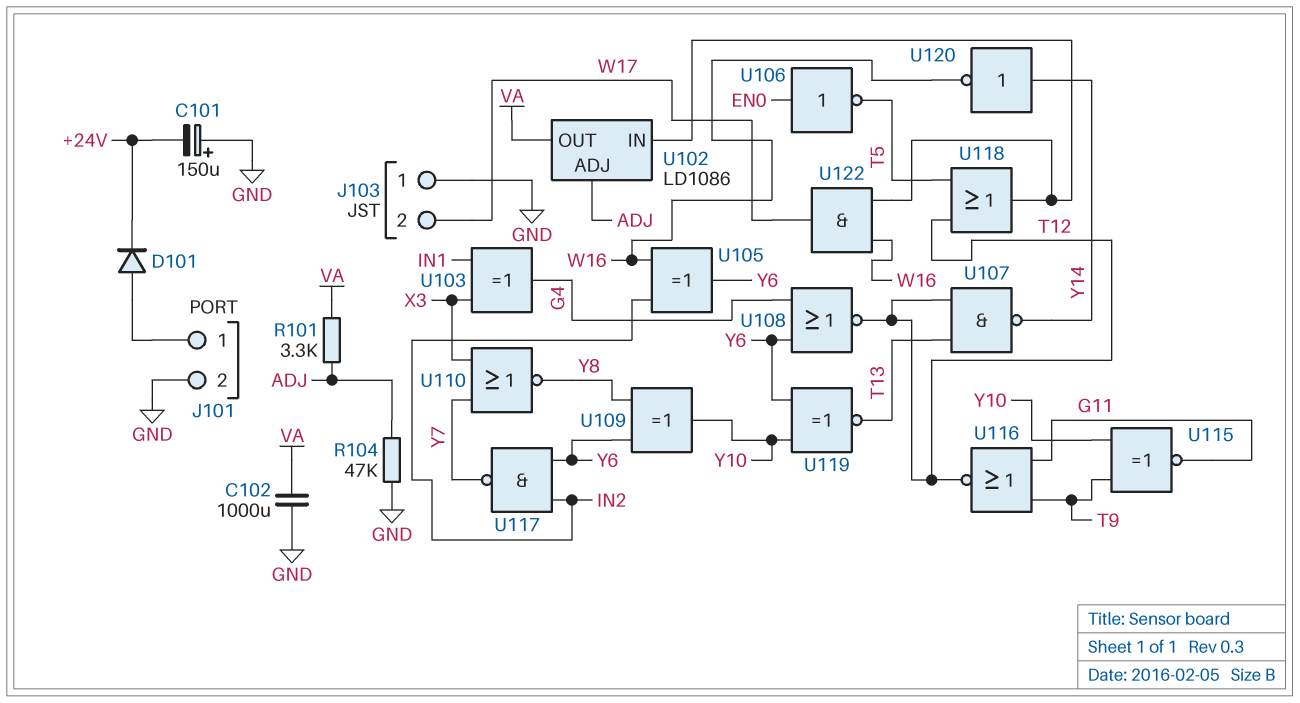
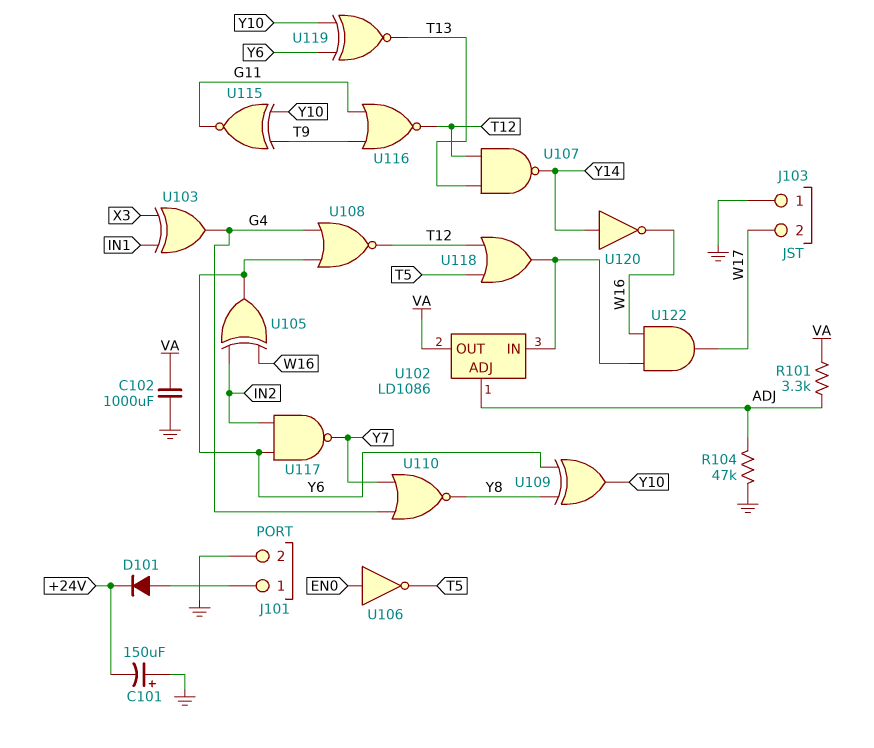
U110: NOR (in X3, in Y7, out Y8) -> NOR (in G4, in Y7, out Y8)

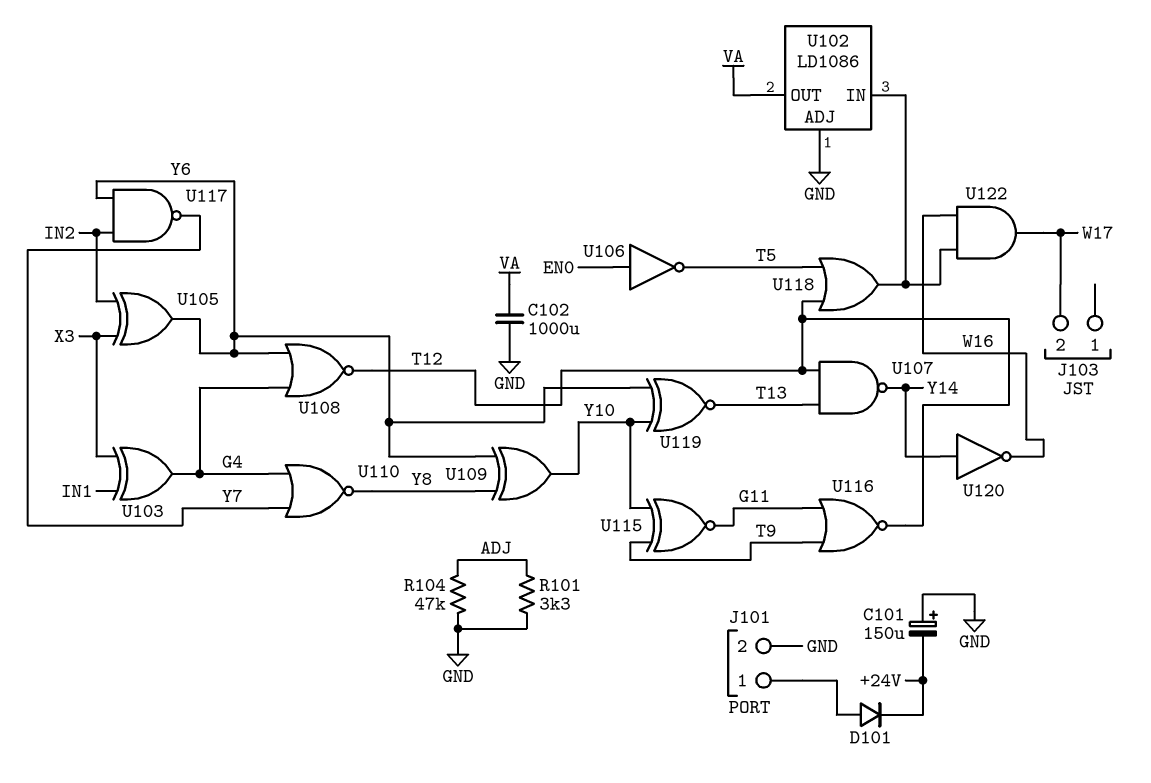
J103 pin 1: GND -> none
R101: 3.3k (ADJ, VA) -> 3.3k (ADJ, GND)
U102 pin ADJ: ADJ -> GND
U105: XOR (in IN2, in W16, out Y6) -> XOR (in IN2, in X3, out Y6)

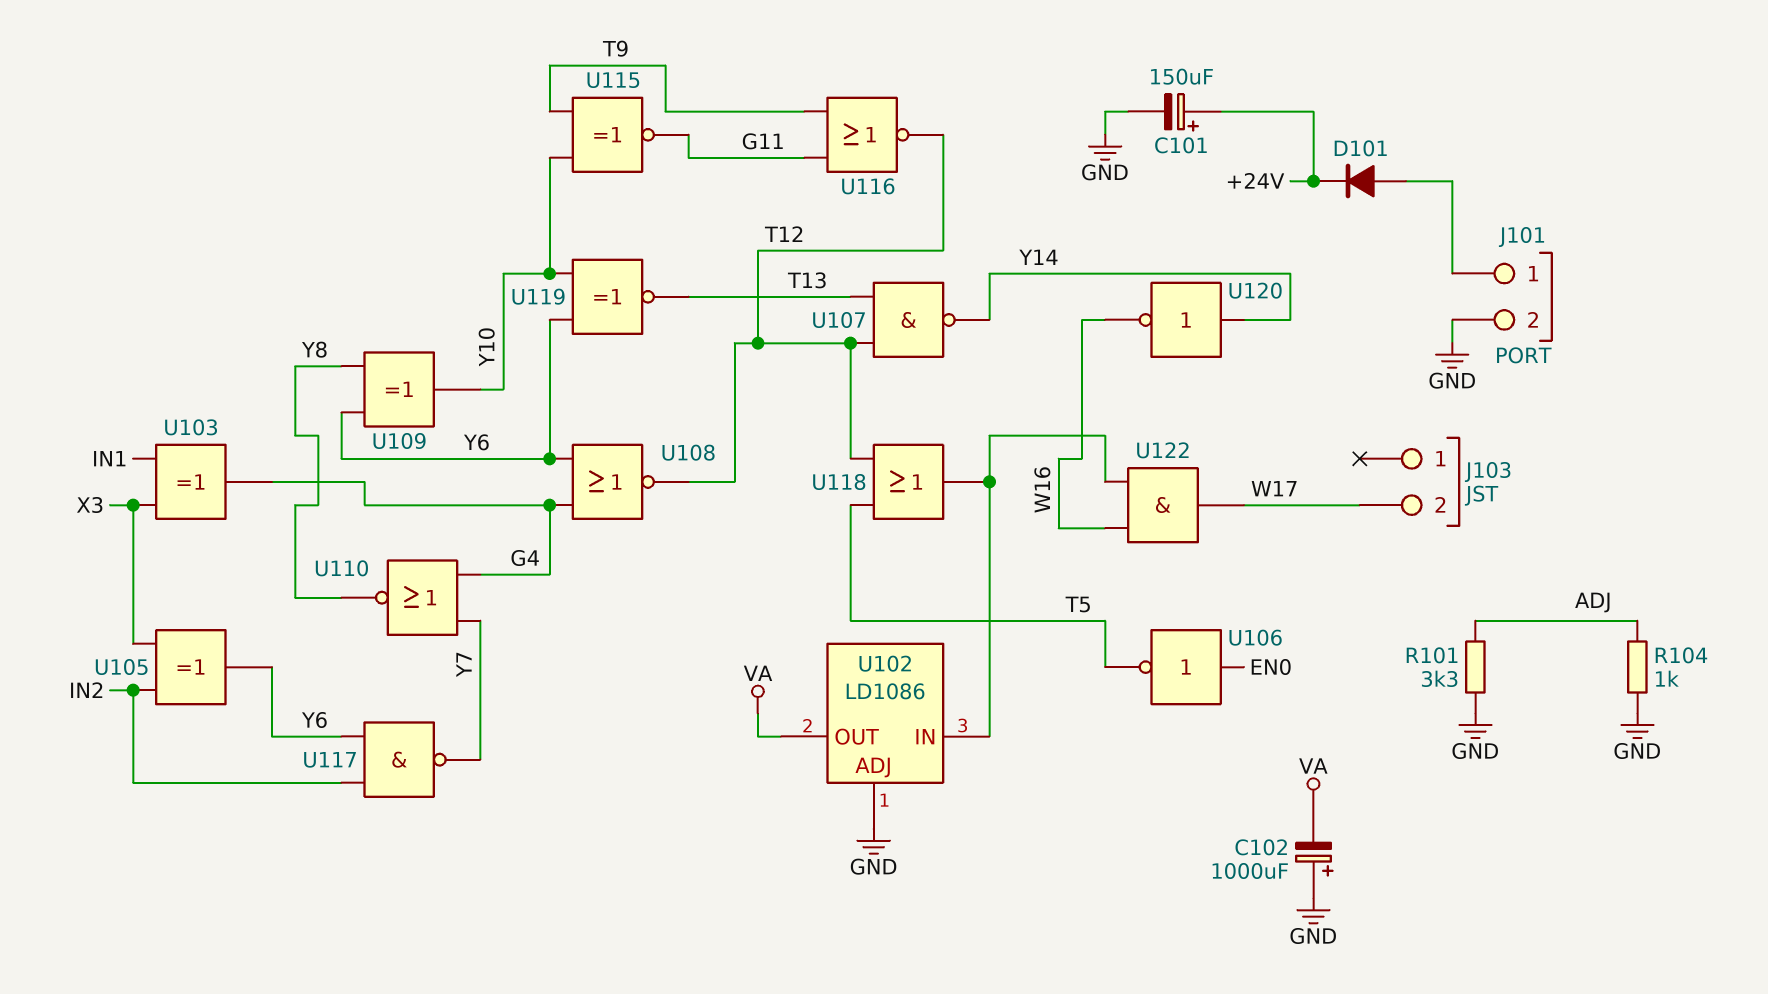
C101: 150uF (plus GND, minus +24V) -> 150uF (plus +24V, minus GND)
C102: 1000uF (GND, VA) -> 1000uF (plus GND, minus VA)
R104: 47k (ADJ, GND) -> 1k (ADJ, GND)

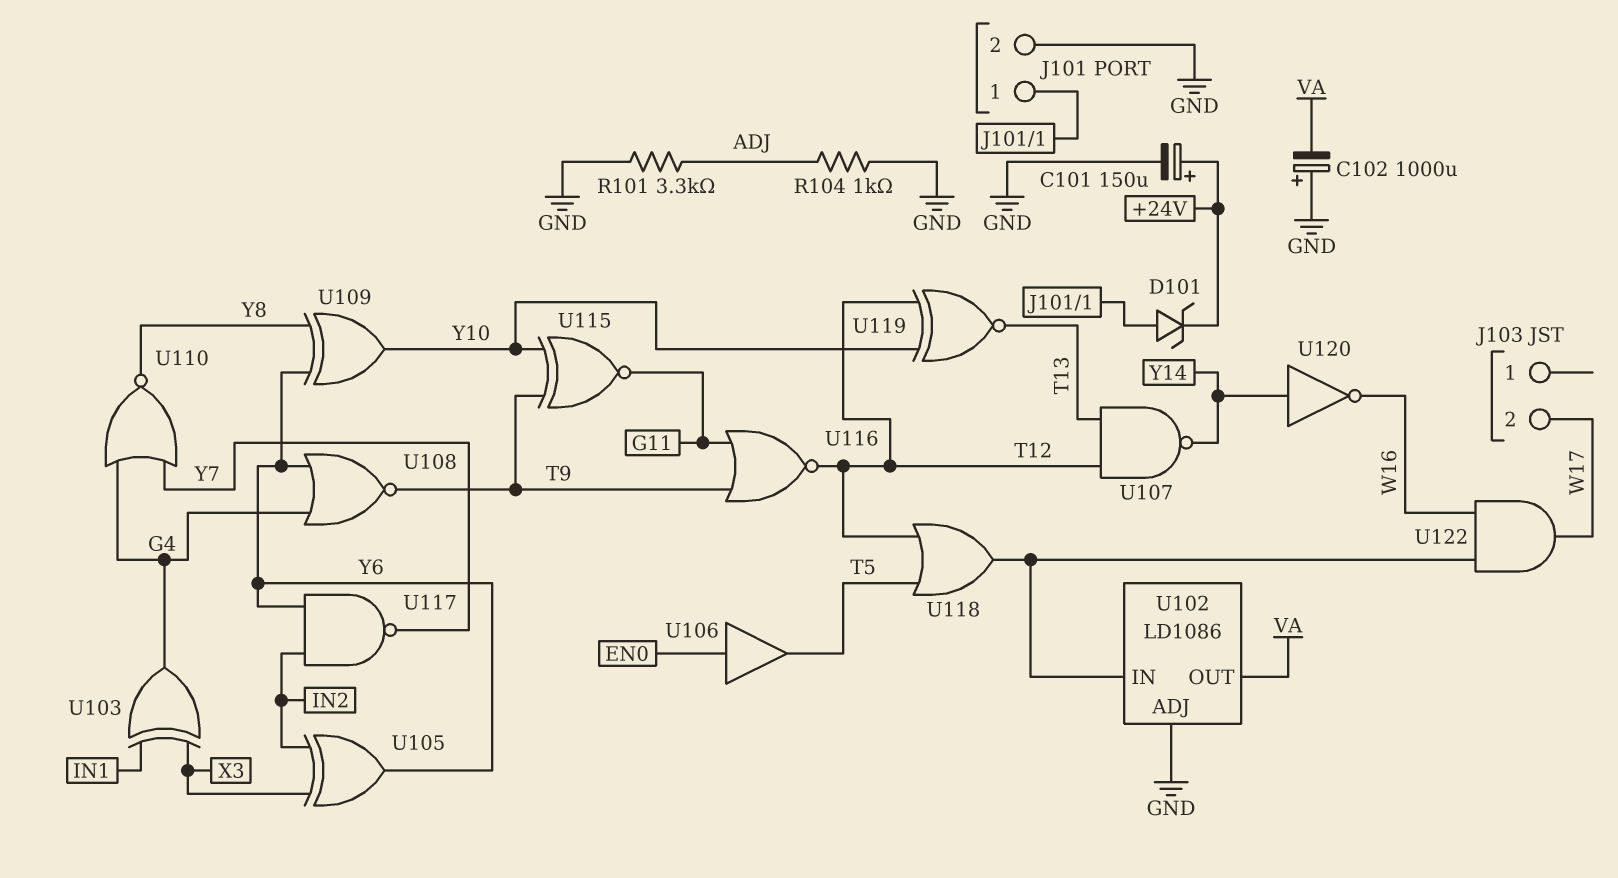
D101: diode (A J101/1, K +24V) -> zener (A J101/1, K +24V)
U106: NOT (in EN0, out T5) -> buffer (in EN0, out T5)
U108: NOR (in G4, in Y6, out T12) -> NOR (in G4, in Y6, out T9)
U119: XNOR (in Y6, in Y10, out T13) -> XNOR (in T12, in Y10, out T13)

